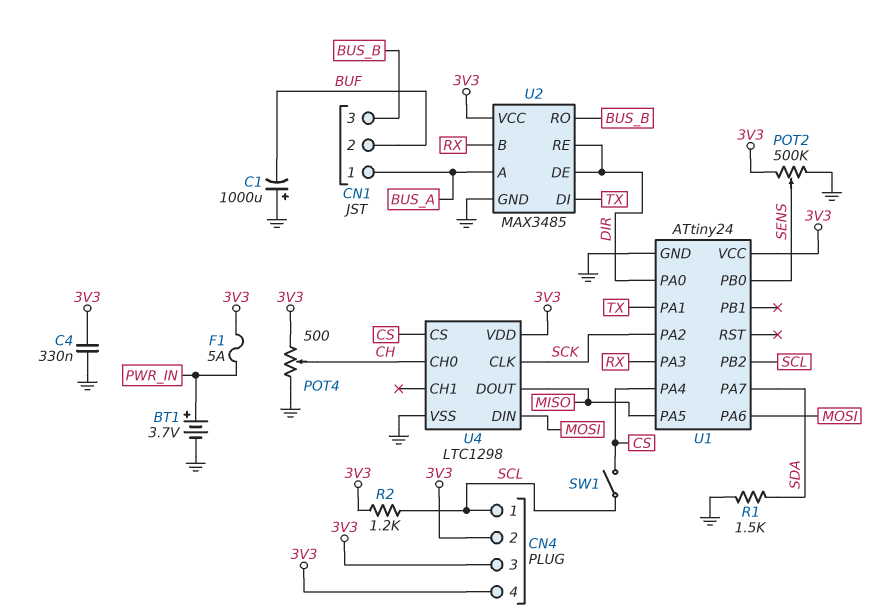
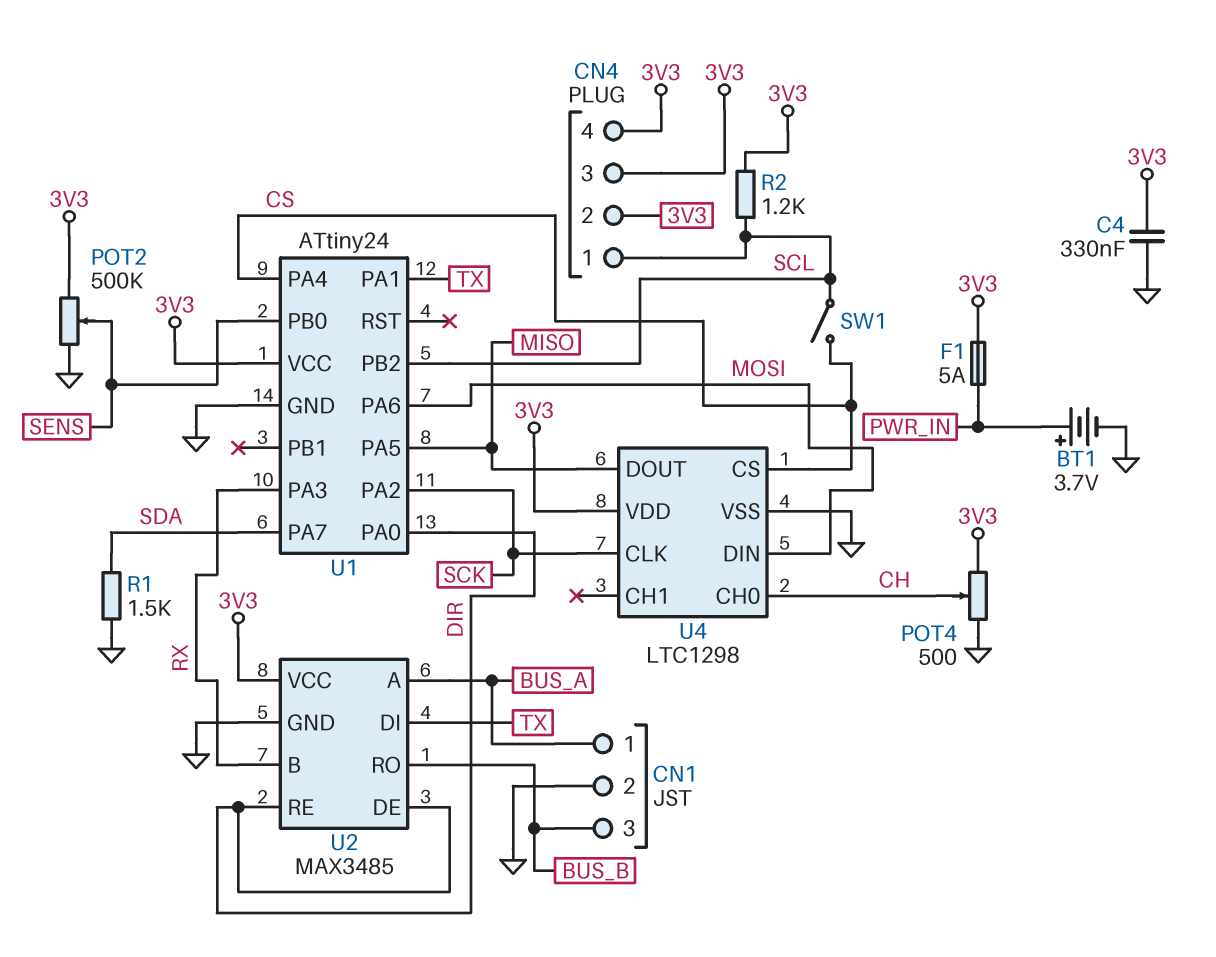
C1: 1000uF (plus GND, minus BUF) -> none
CN1 pin 2: BUF -> GND

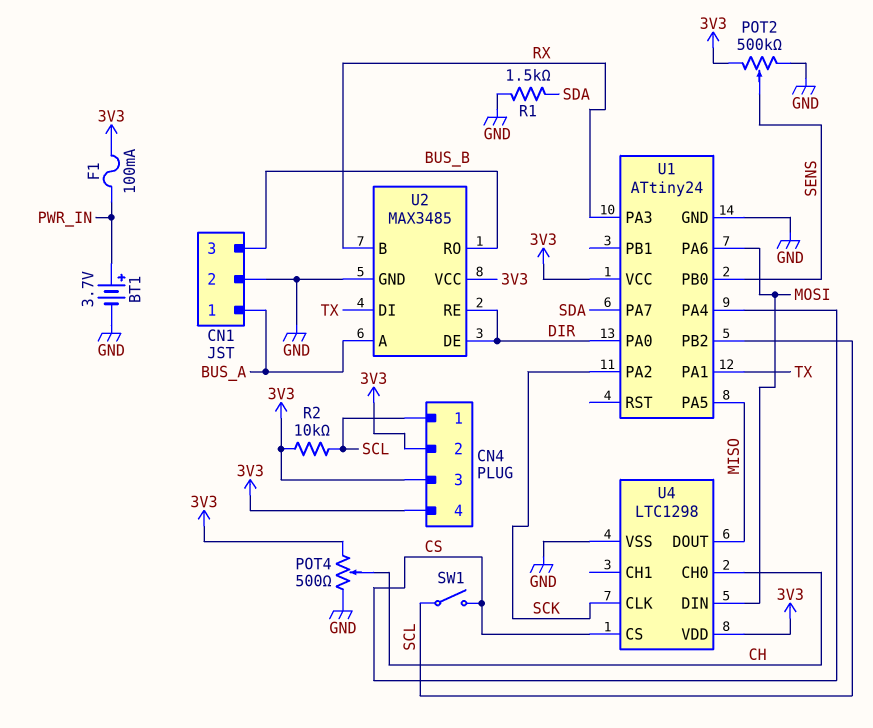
C4: 330nF (3V3, GND) -> none
F1: 5A (3V3, PWR_IN) -> 100mA (3V3, PWR_IN)
R2: 1.2k (3V3, SCL) -> 10k (3V3, SCL)

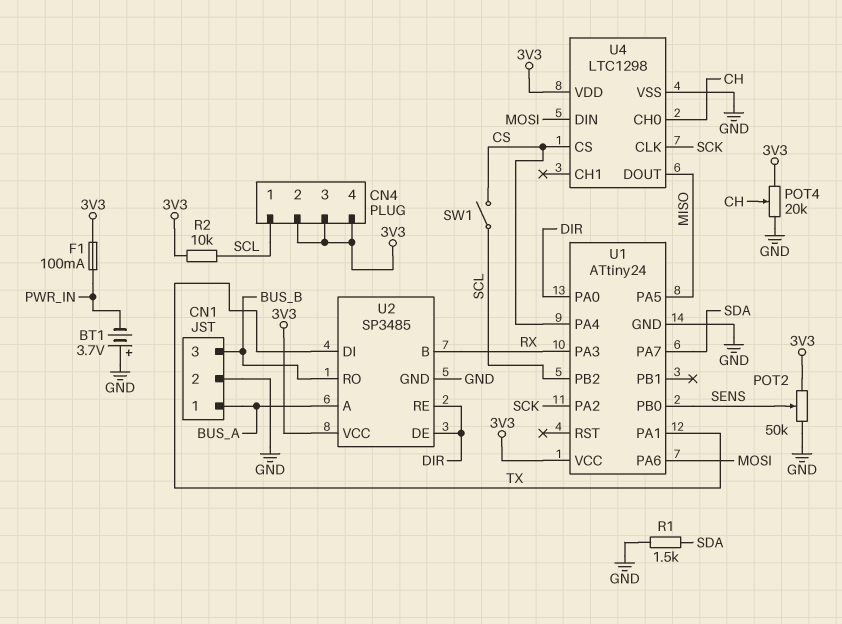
BT1: 3.7V (plus PWR_IN, minus GND) -> 3.7V (plus GND, minus PWR_IN)
POT2: 500k (3V3, GND, wiper SENS) -> 50k (3V3, GND, wiper SENS)
POT4: 500 (3V3, GND, wiper CH) -> 20k (3V3, GND, wiper CH)
U2: MAX3485 -> SP3485

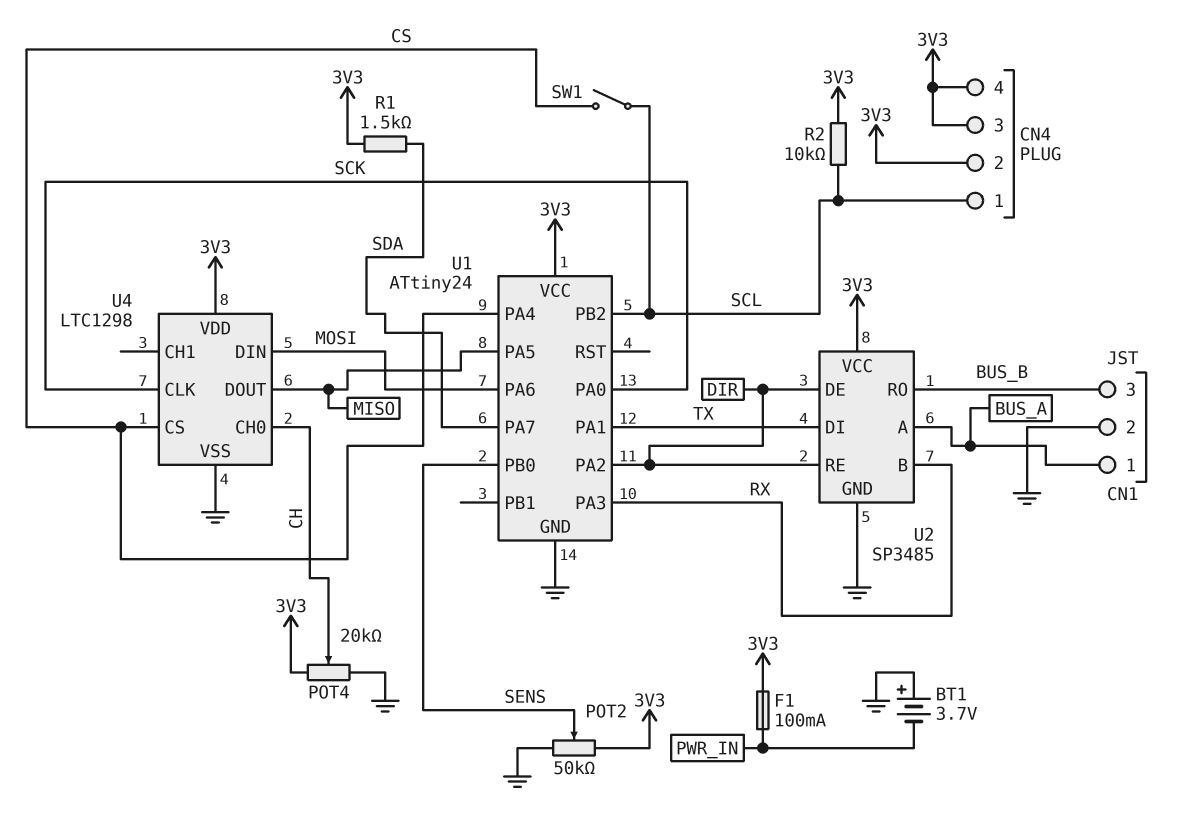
R1: 1.5k (GND, SDA) -> 1.5k (3V3, SDA)
U1 pin PA0: DIR -> SCK
U1 pin PA2: SCK -> DIR

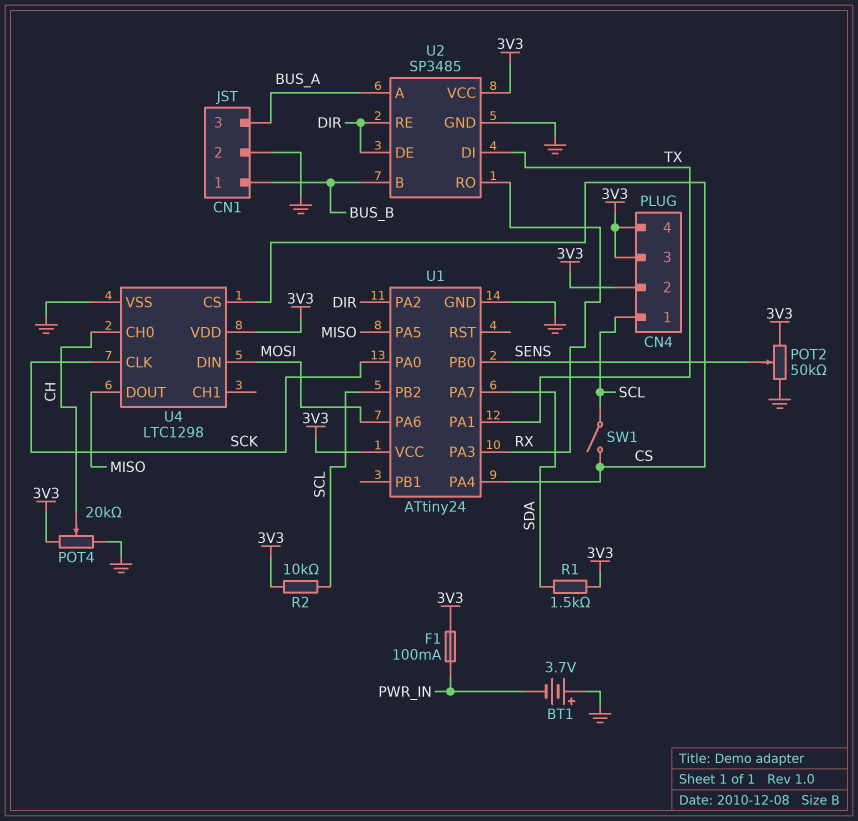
CN1 pin 1: BUS_A -> BUS_B
CN1 pin 3: BUS_B -> BUS_A
U2 pin B: RX -> BUS_B
U2 pin RO: BUS_B -> RX

